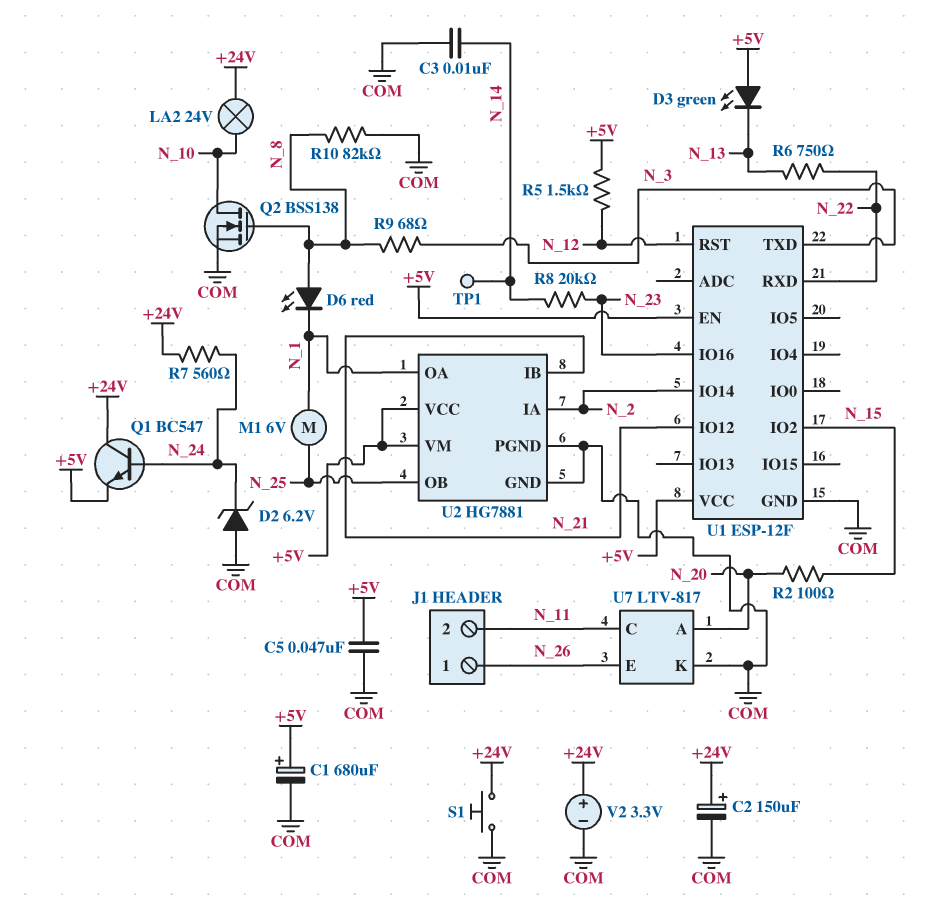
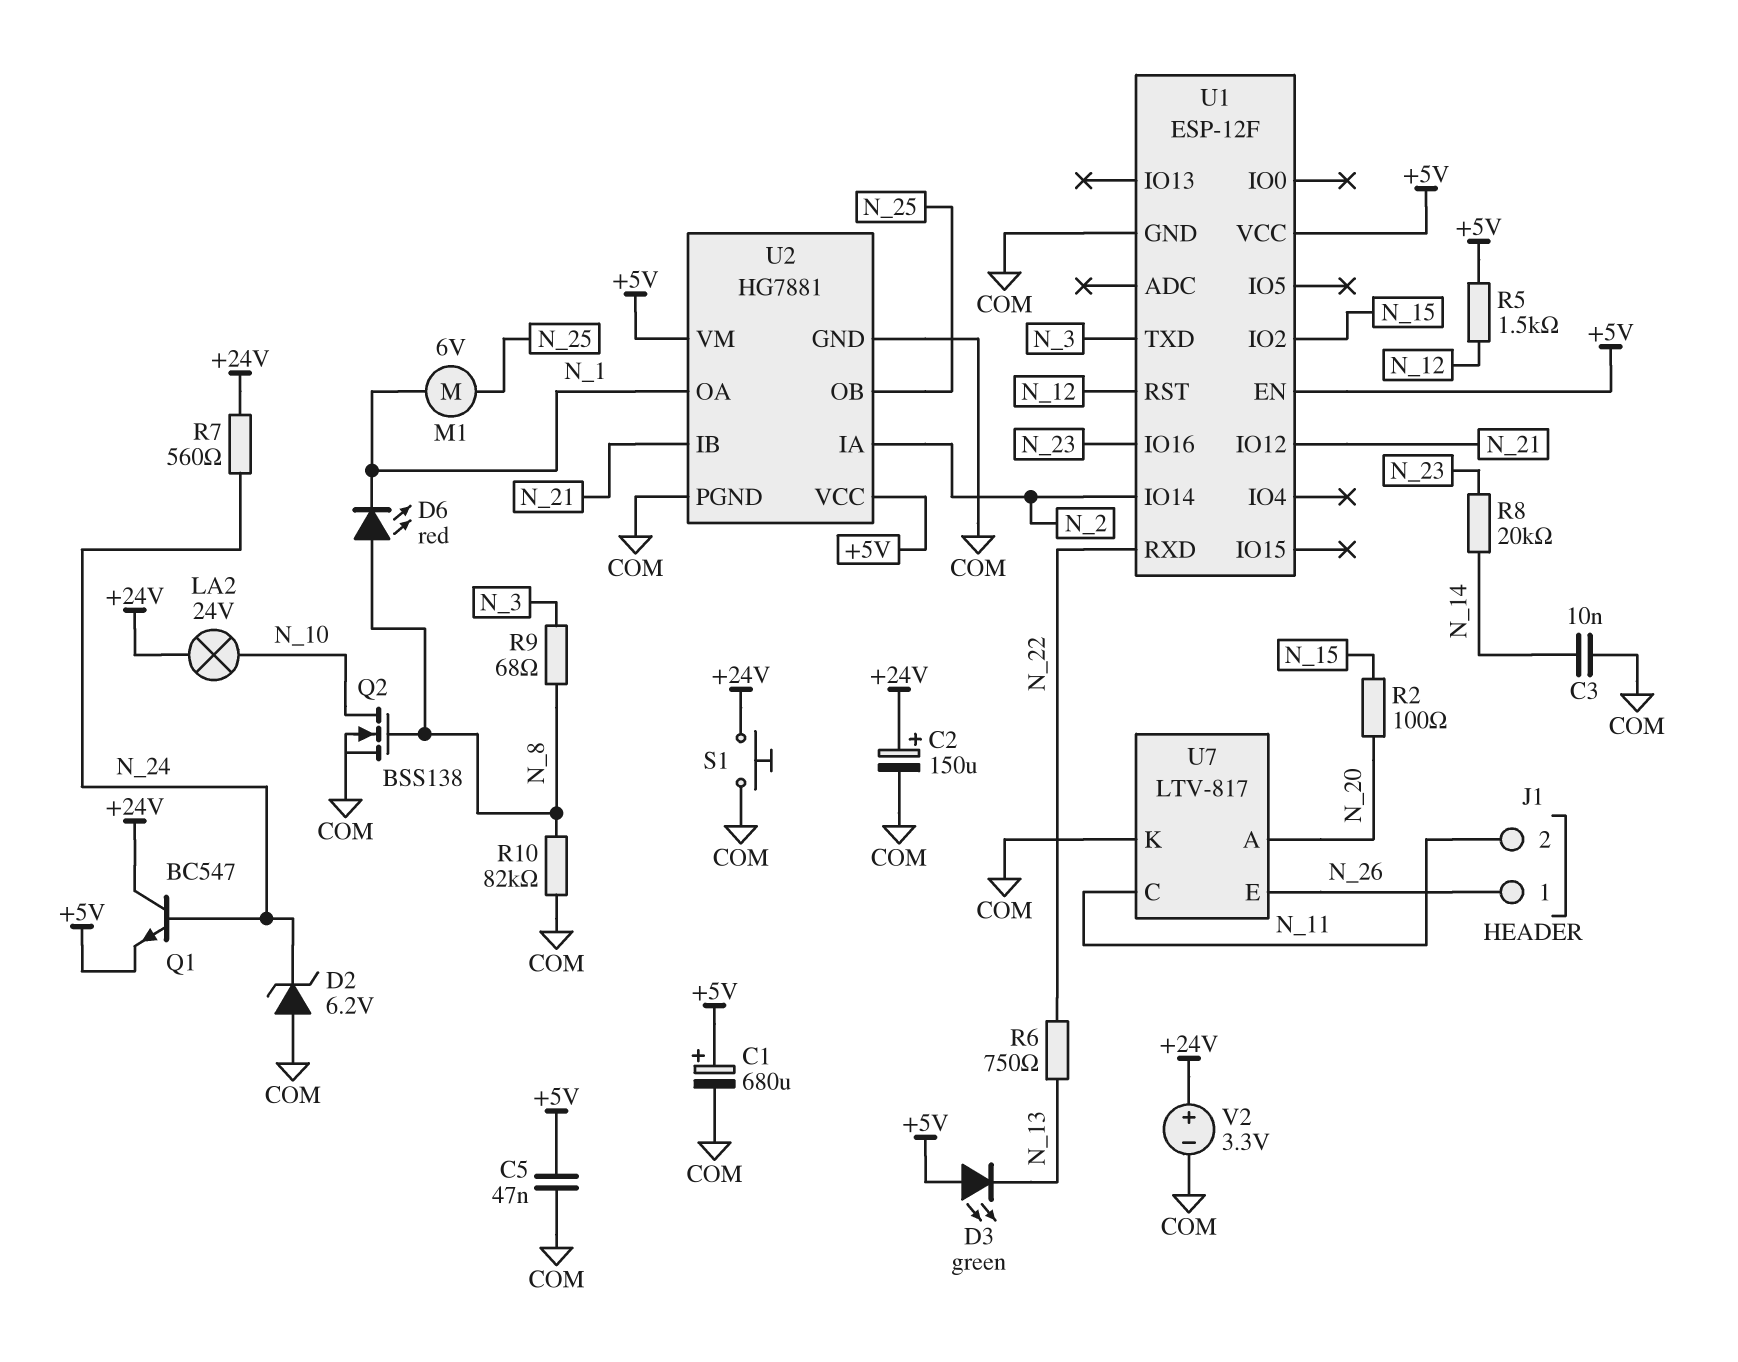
TP1: test point (N_14) -> none

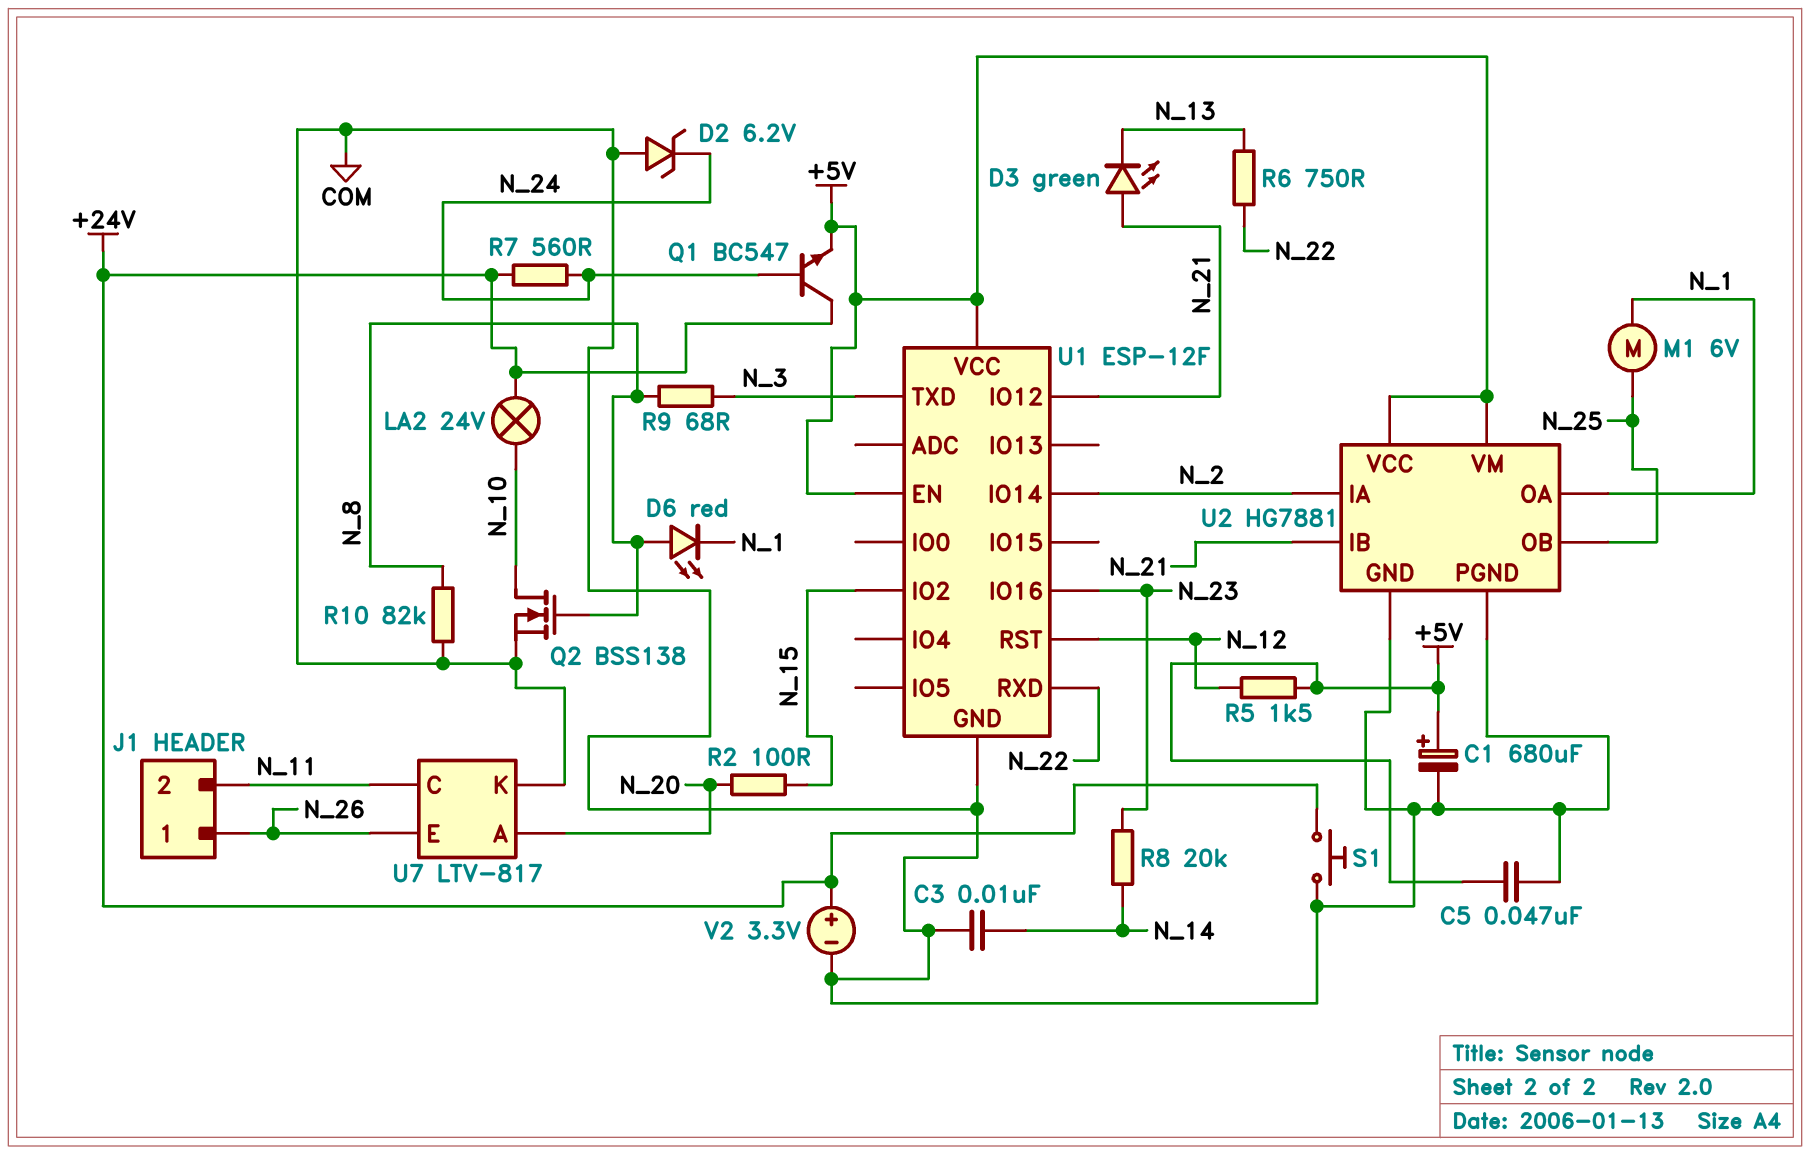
C2: 150uF (plus +24V, minus COM) -> none
D3: LED green (A +5V, K N_13) -> LED green (A N_21, K N_13)

